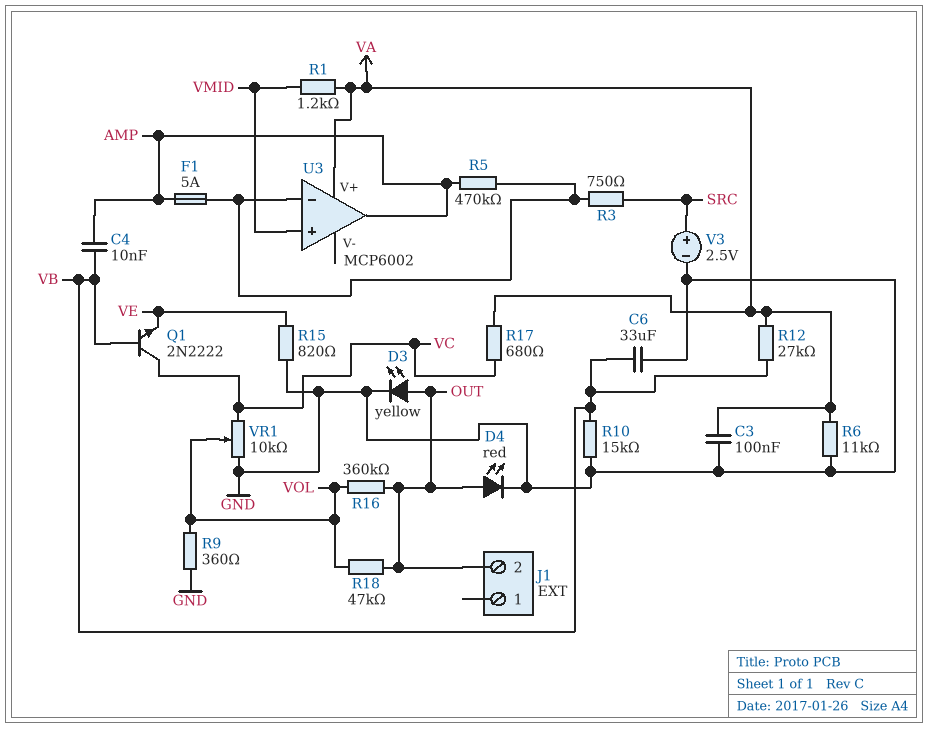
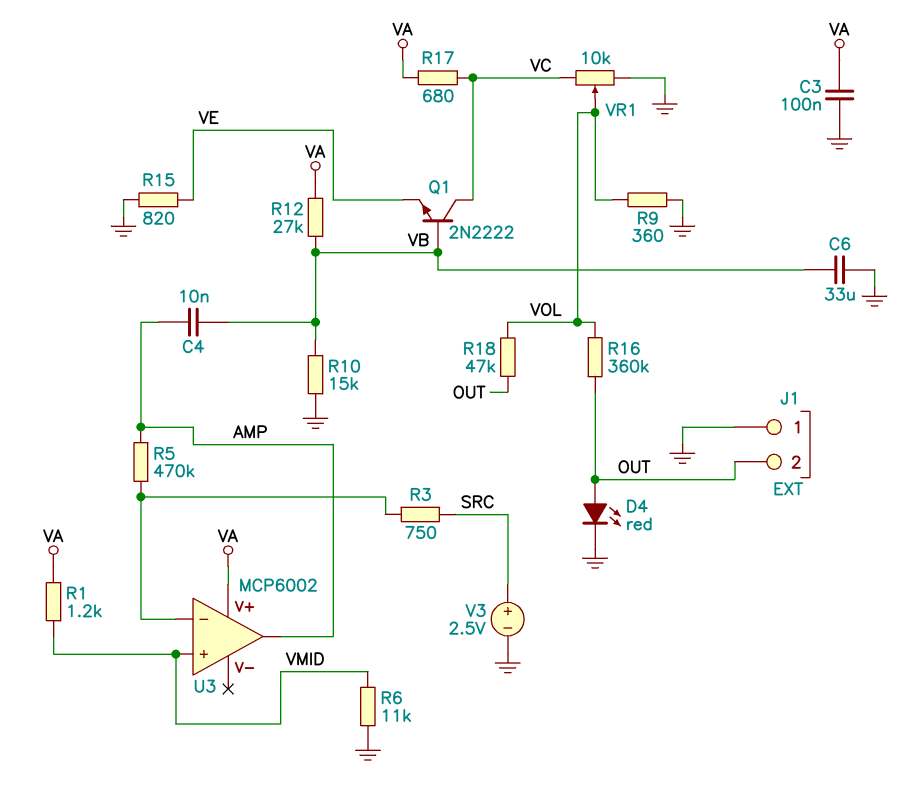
D3: LED yellow (A OUT, K GND) -> none
F1: 5A (AMP, U3/in-) -> none
J1 pin 1: none -> GND
R6: 11k (GND, VA) -> 11k (GND, VMID)

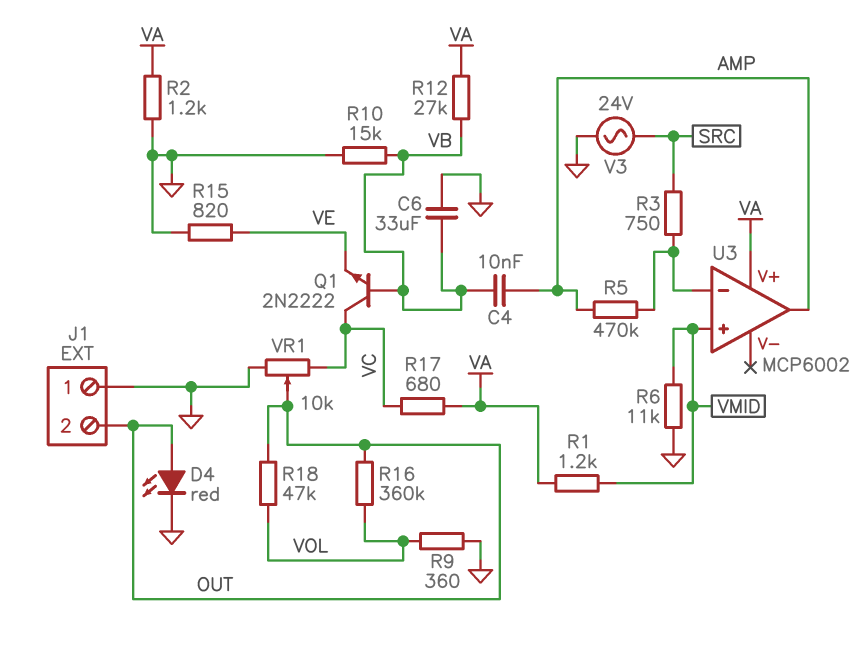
C3: 100nF (GND, VA) -> none
R2: none -> 1.2k (GND, VA)
V3: 2.5V (plus SRC, minus GND) -> AC 24V (GND, SRC)
VR1: 10k (GND, VC, wiper VOL) -> 10k (GND, VC, wiper OUT)

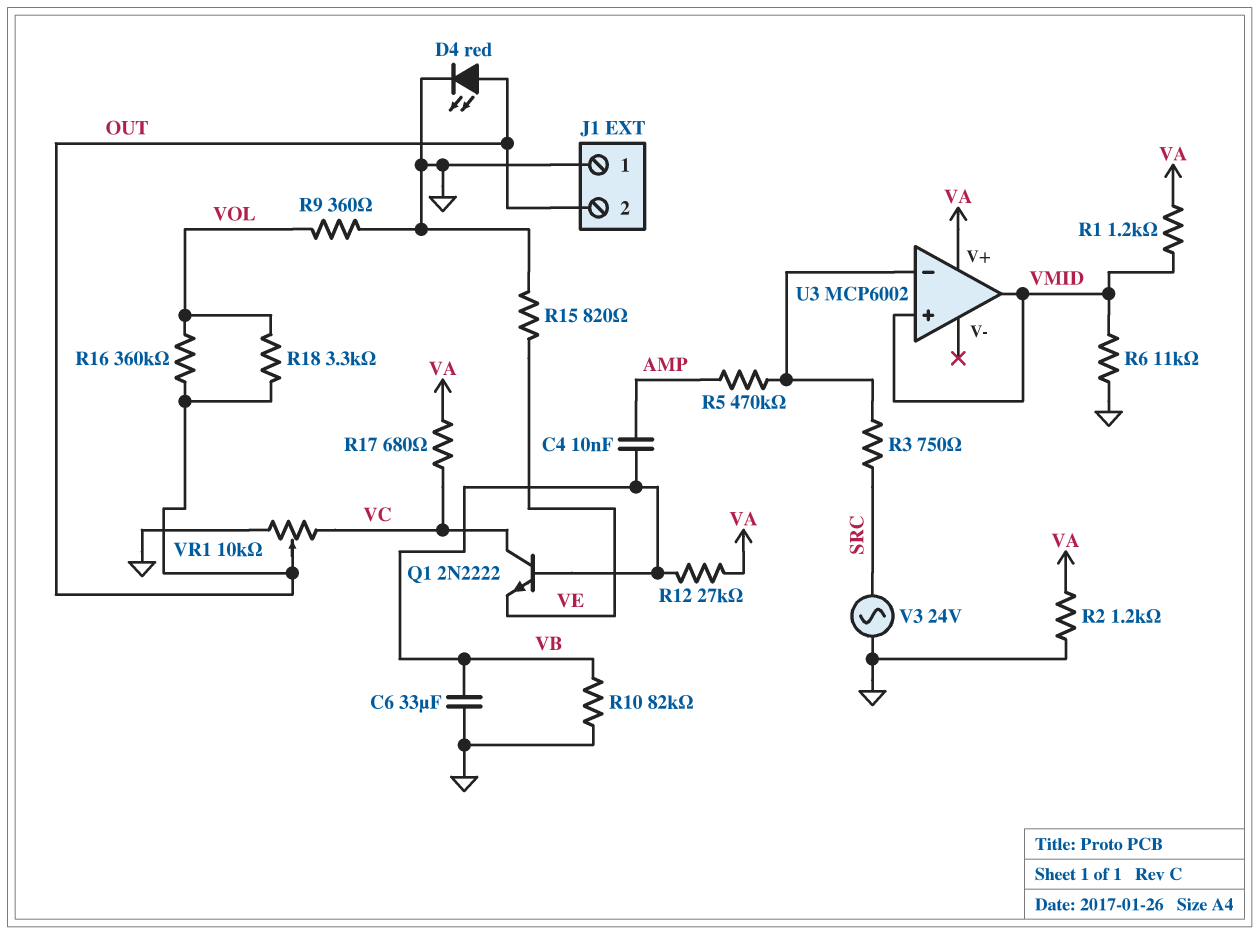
R10: 15k (GND, VB) -> 82k (GND, VB)
R18: 47k (OUT, VOL) -> 3.3k (OUT, VOL)
U3 pin out: AMP -> VMID

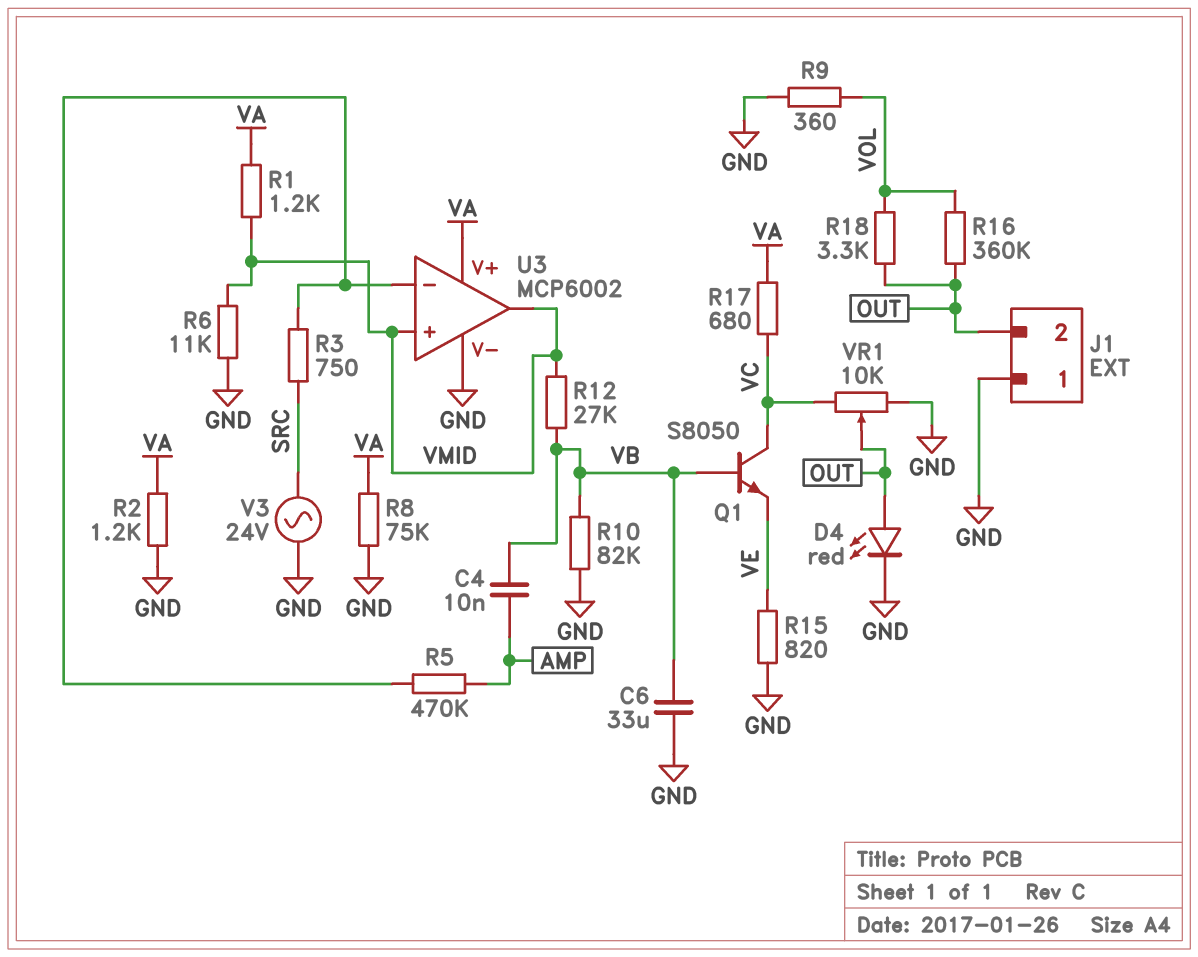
Q1: NPN 2N2222 (B VB, C VC, E VE) -> NPN S8050 (B VB, C VC, E VE)
R8: none -> 75k (GND, VA)
R12: 27k (VA, VB) -> 27k (VB, VMID)
U3 pin V-: none -> GND

